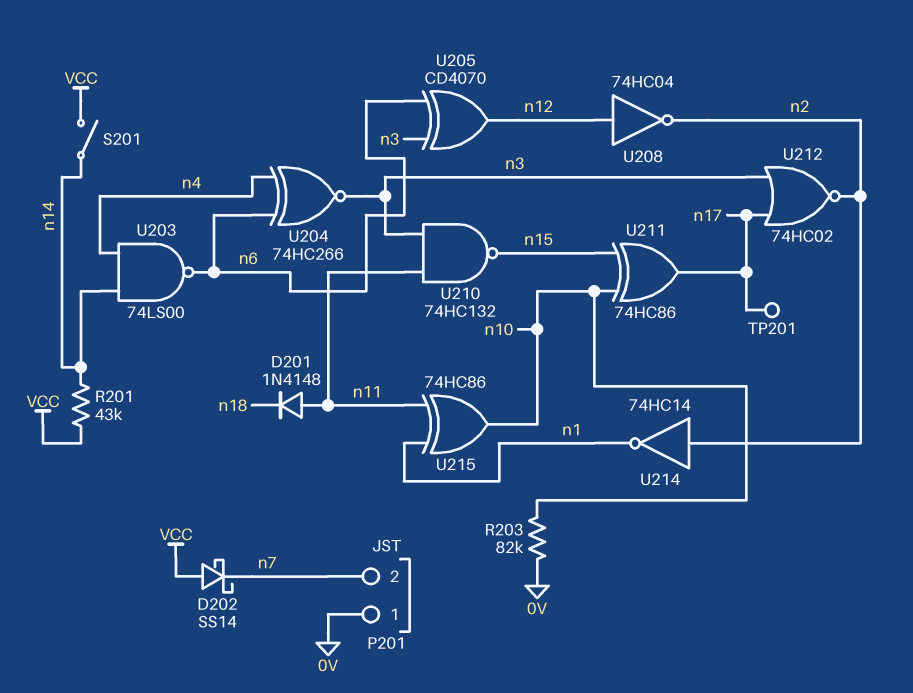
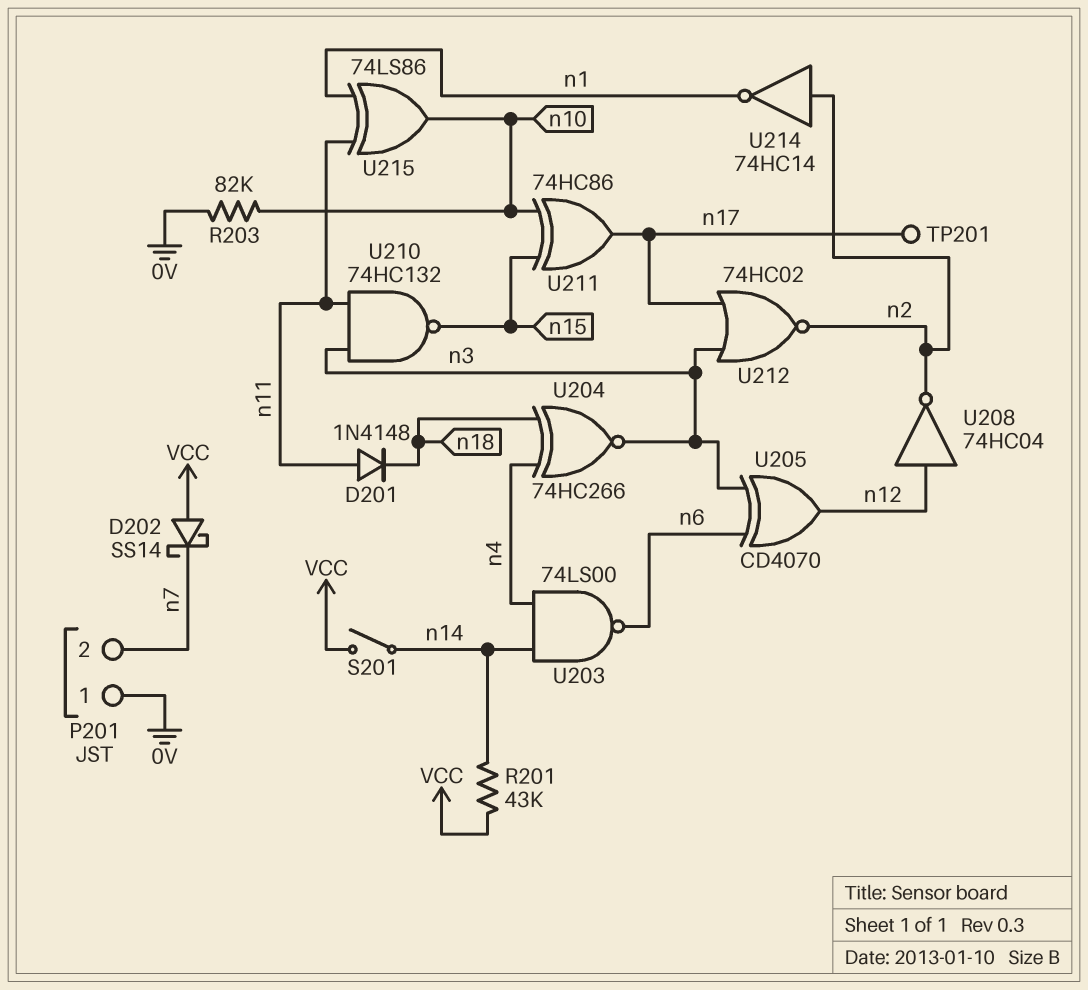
U204: XNOR 74HC266 (in n4, in n6, out n3) -> XNOR 74HC266 (in n4, in n18, out n3)
U215: XOR 74HC86 (in n1, in n11, out n10) -> XOR 74LS86 (in n1, in n11, out n10)

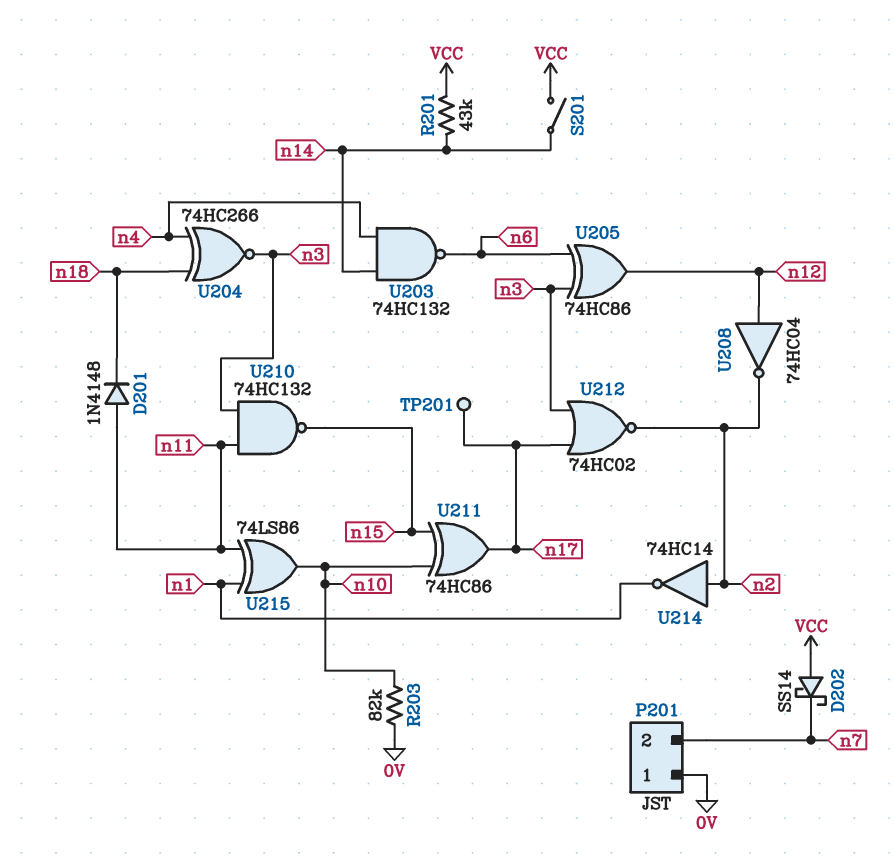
U203: NAND 74LS00 (in n4, in n14, out n6) -> NAND 74HC132 (in n4, in n14, out n6)
U205: XOR CD4070 (in n3, in n6, out n12) -> XOR 74HC86 (in n3, in n6, out n12)

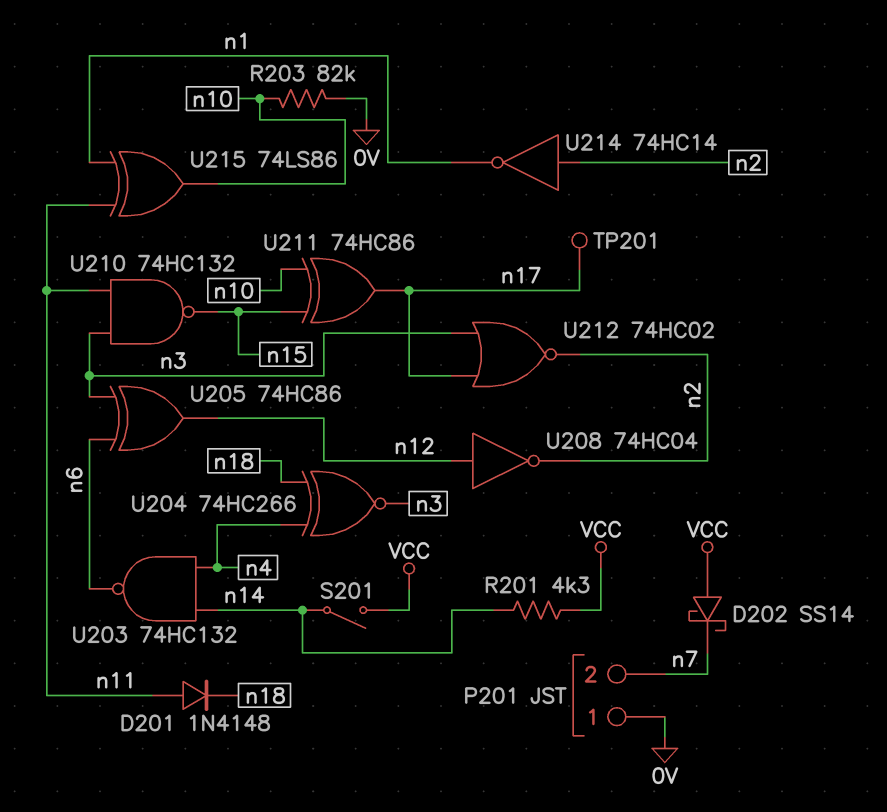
R201: 43k (VCC, n14) -> 4.3k (VCC, n14)

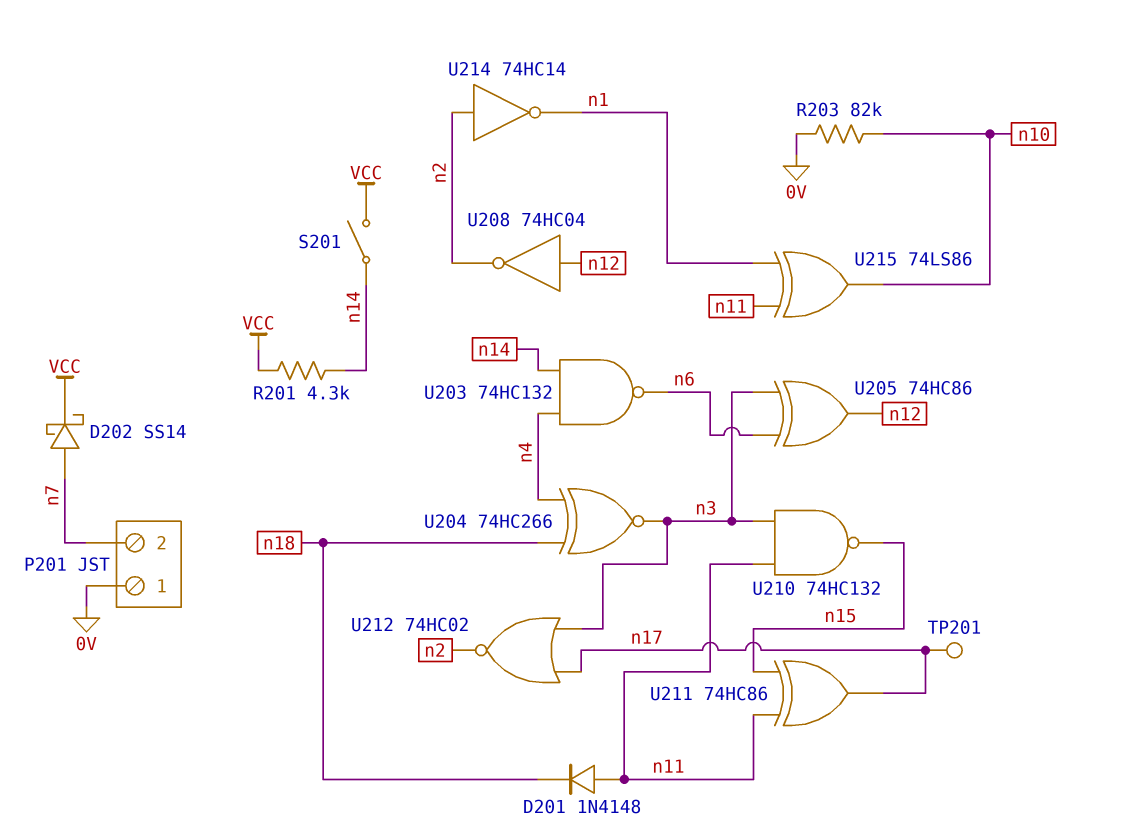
D202: schottky SS14 (A VCC, K n7) -> schottky SS14 (A n7, K VCC)
U211: XOR 74HC86 (in n10, in n15, out n17) -> XOR 74HC86 (in n11, in n15, out n17)

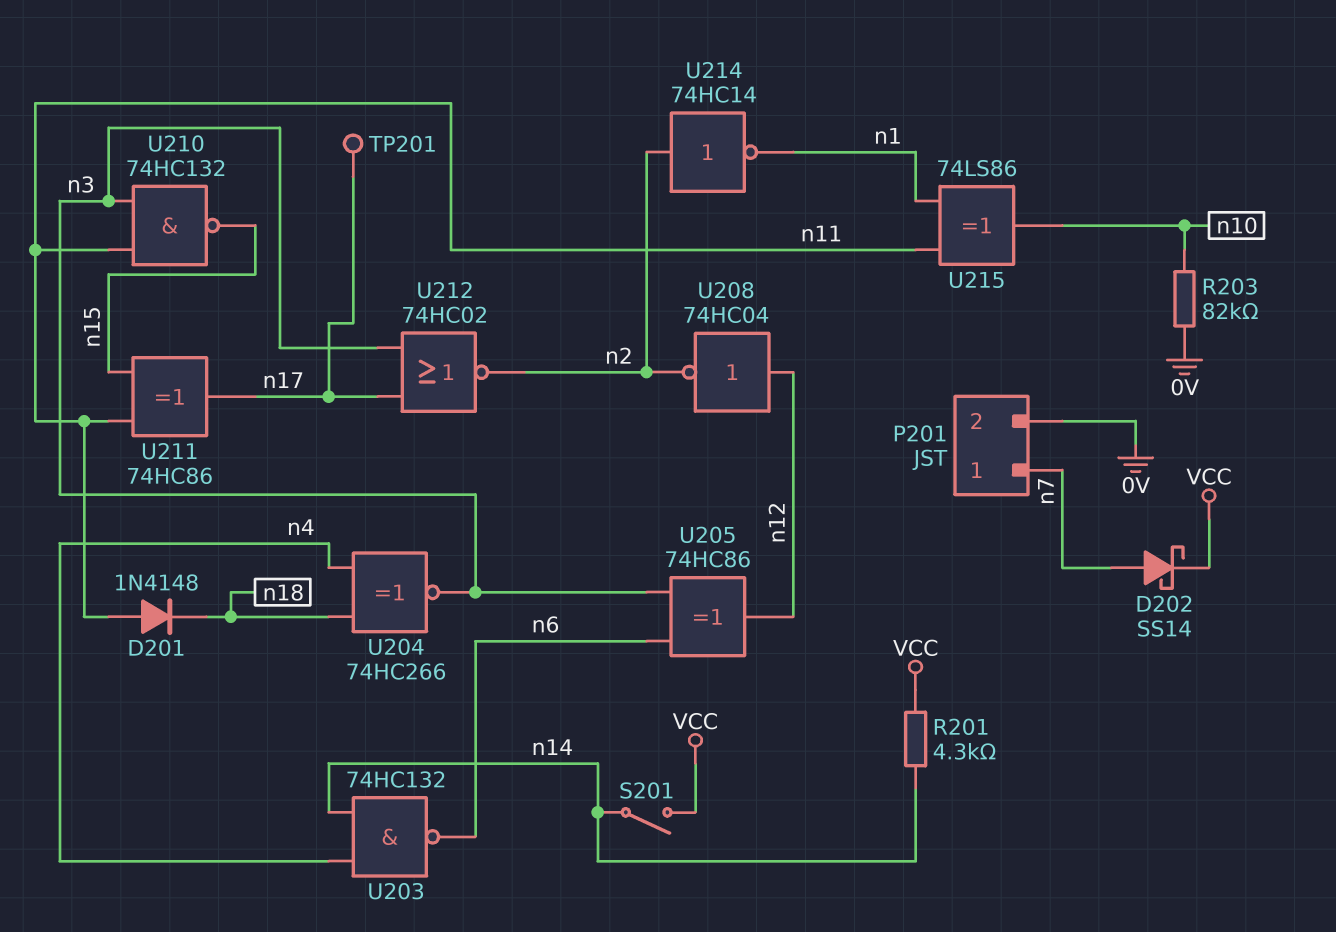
P201 pin 1: 0V -> n7
P201 pin 2: n7 -> 0V

